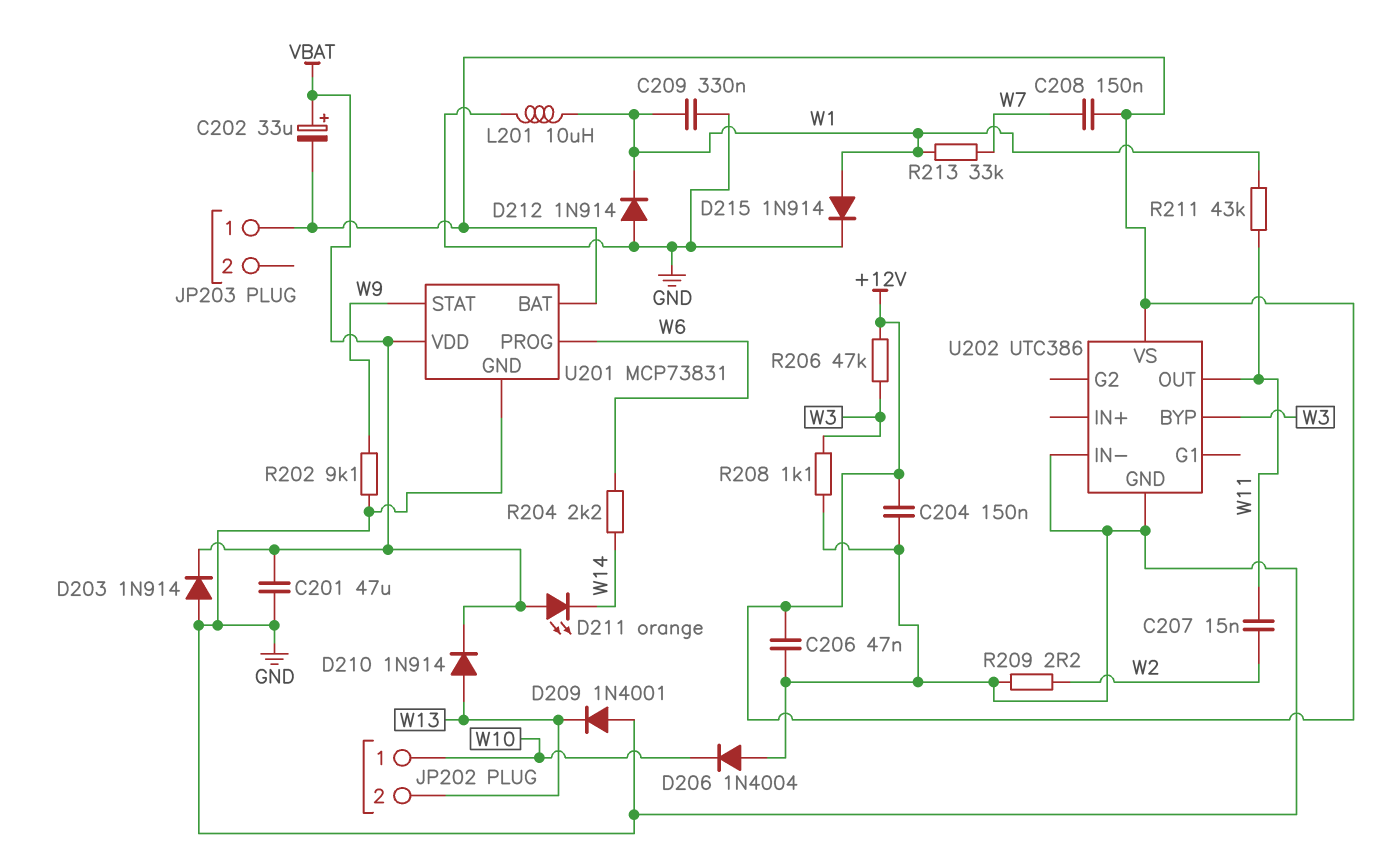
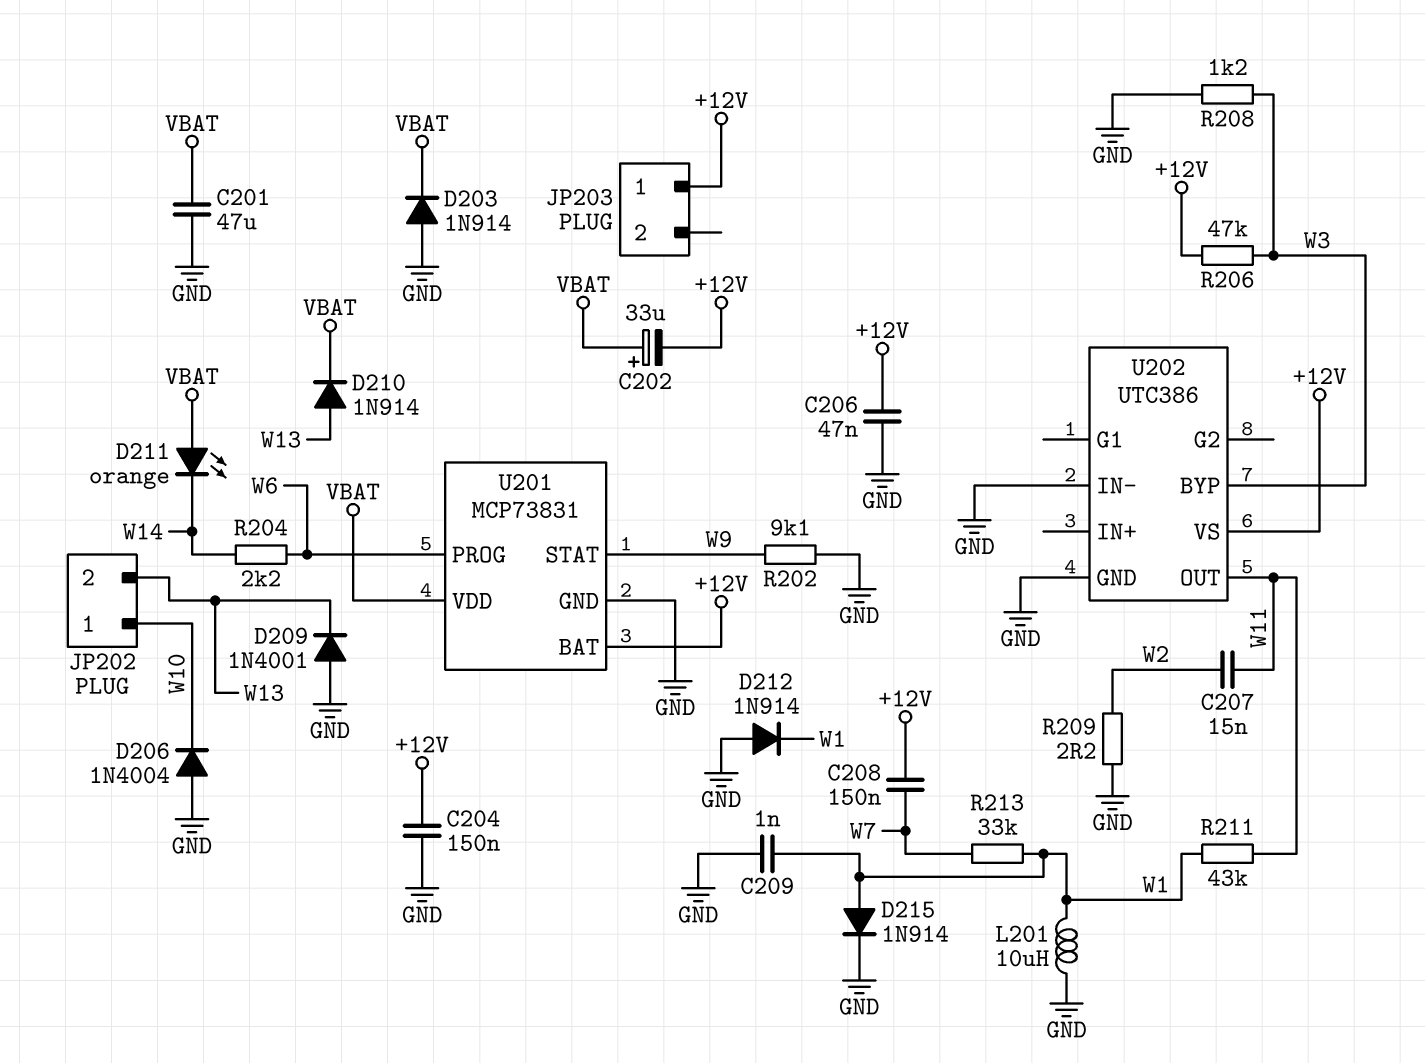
C209: 330nF (GND, W1) -> 1nF (GND, W1)
R208: 1.1k (GND, W3) -> 1.2k (GND, W3)

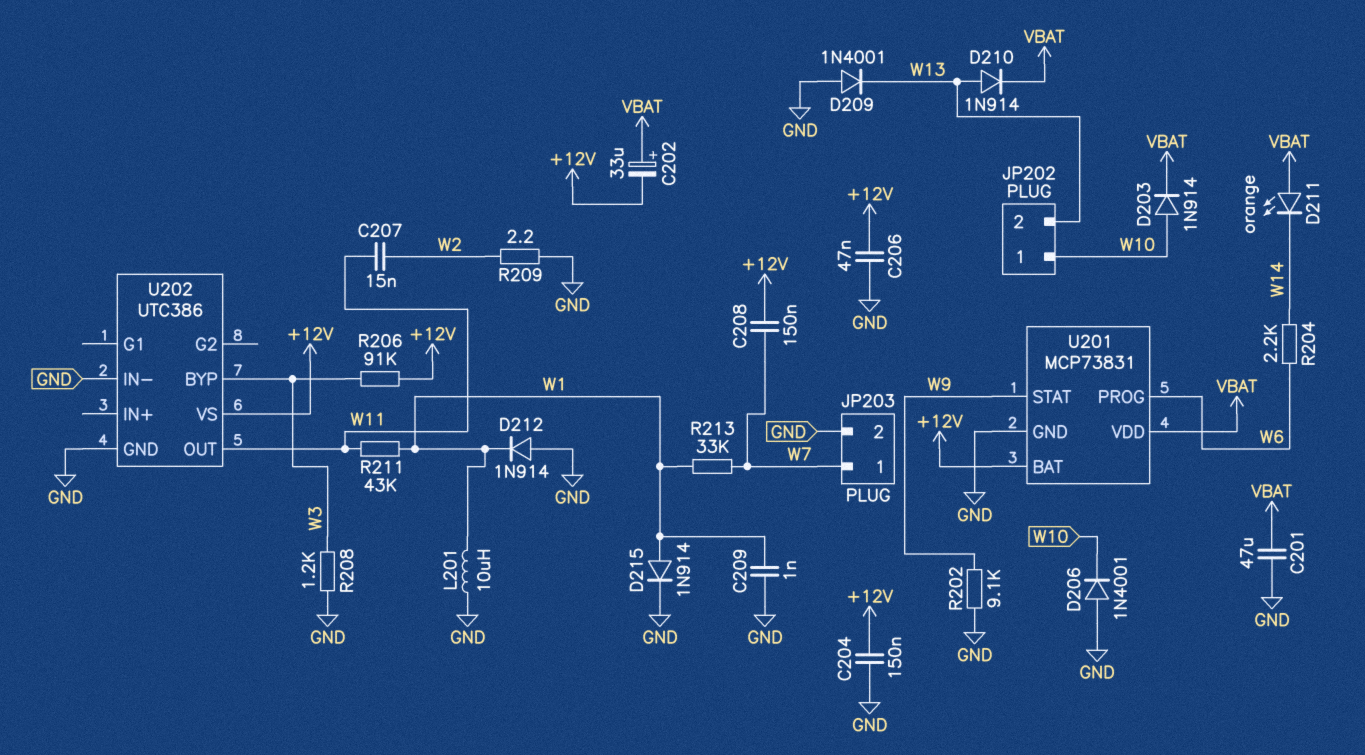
D203: diode 1N914 (A GND, K VBAT) -> diode 1N914 (A W10, K VBAT)
D206: diode 1N4004 (A GND, K W10) -> diode 1N4001 (A GND, K W10)
JP203 pin 1: +12V -> W7
JP203 pin 2: none -> GND
R206: 47k (+12V, W3) -> 91k (+12V, W3)

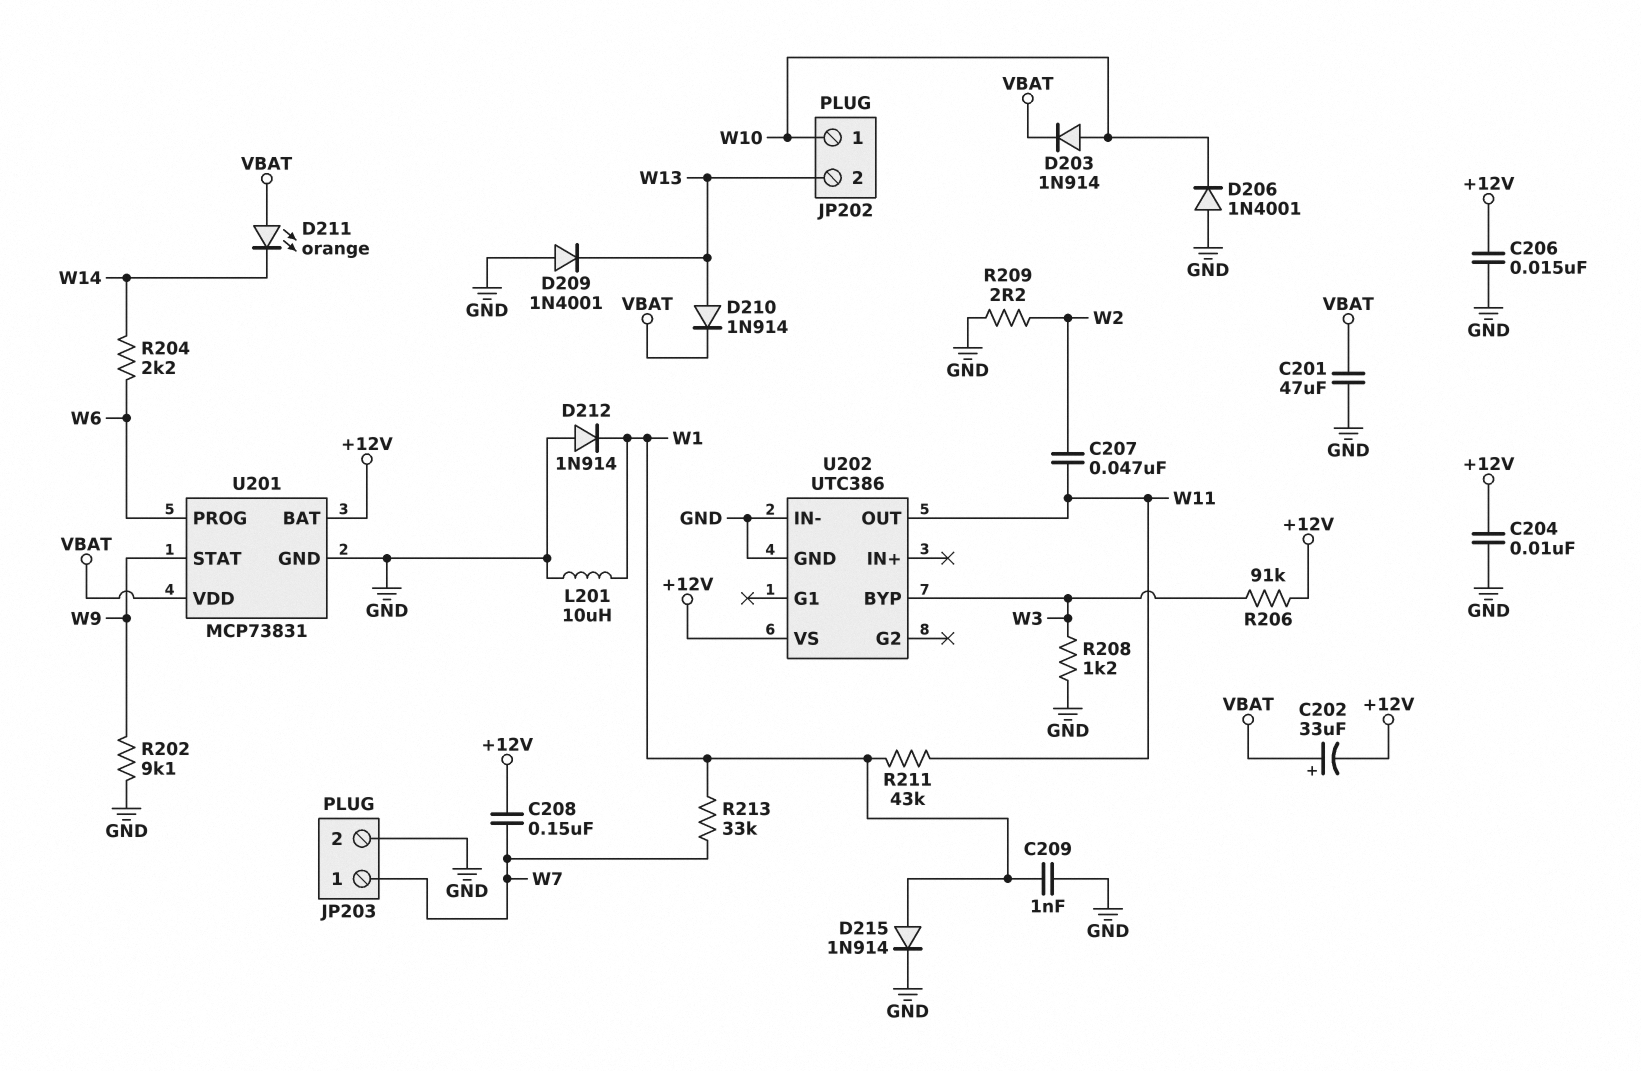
C204: 150nF (+12V, GND) -> 10nF (+12V, GND)
C206: 47nF (+12V, GND) -> 15nF (+12V, GND)
C207: 15nF (W2, W11) -> 47nF (W2, W11)

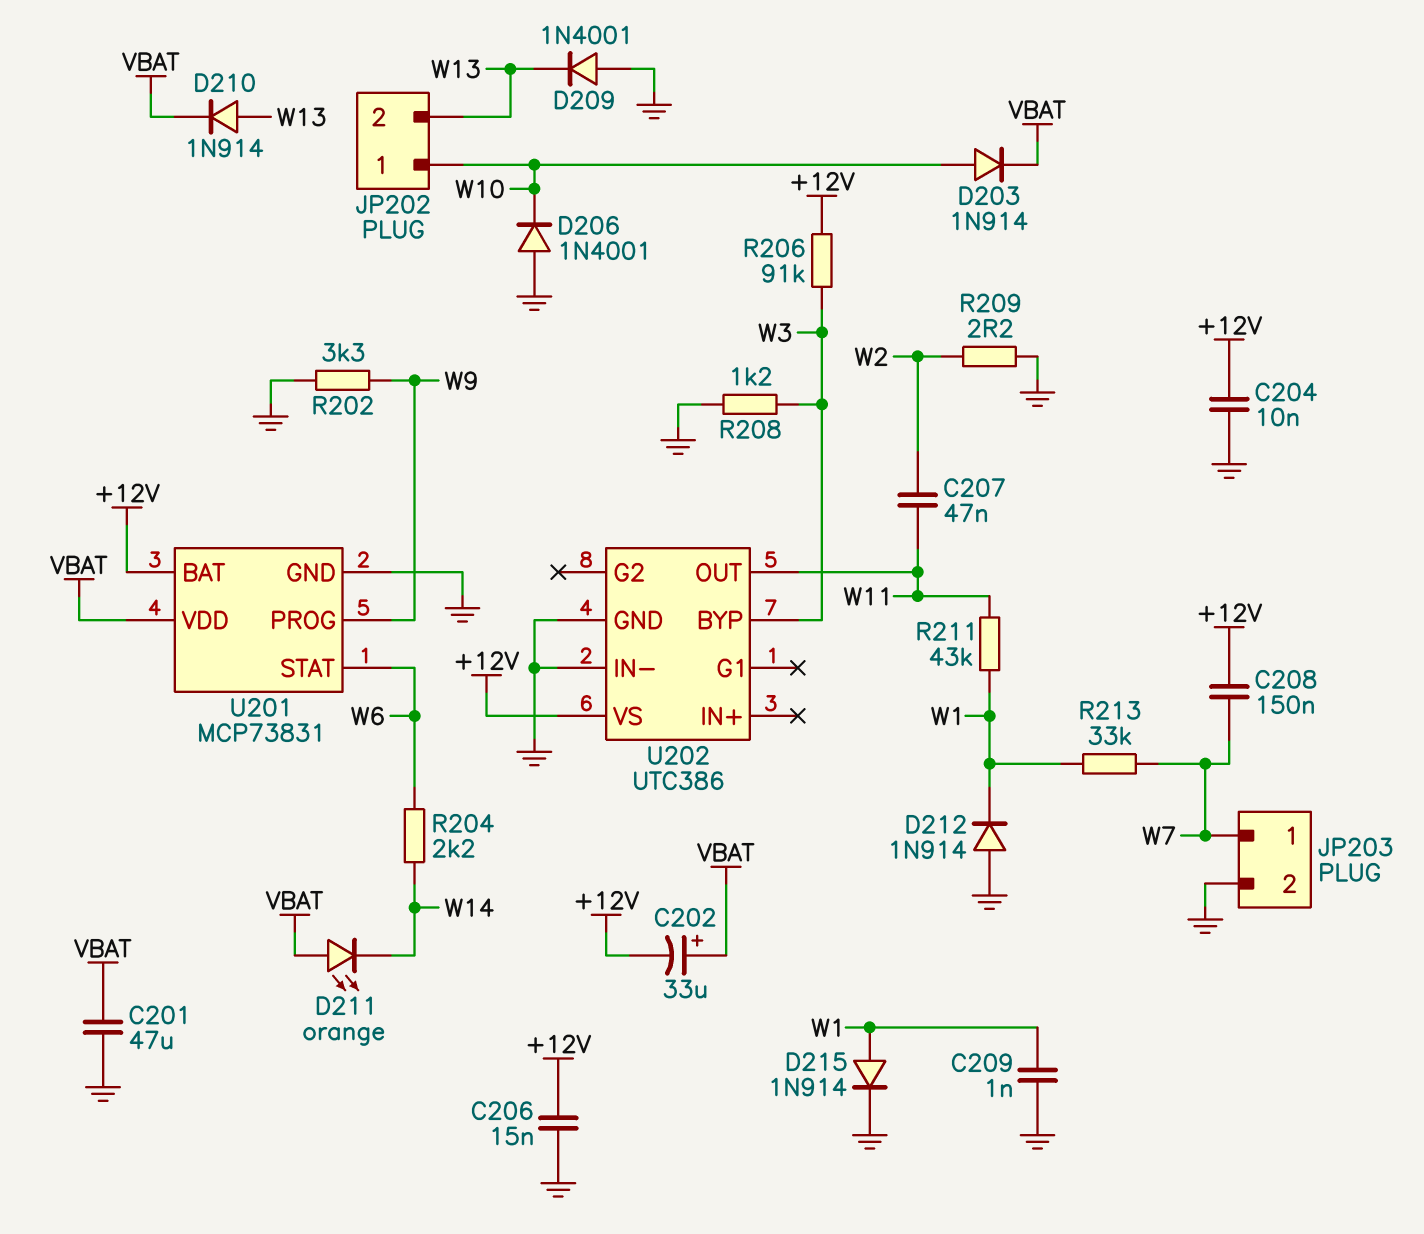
L201: 10uH (GND, W1) -> none
R202: 9.1k (GND, W9) -> 3.3k (GND, W9)
U201 pin PROG: W6 -> W9
U201 pin STAT: W9 -> W6

